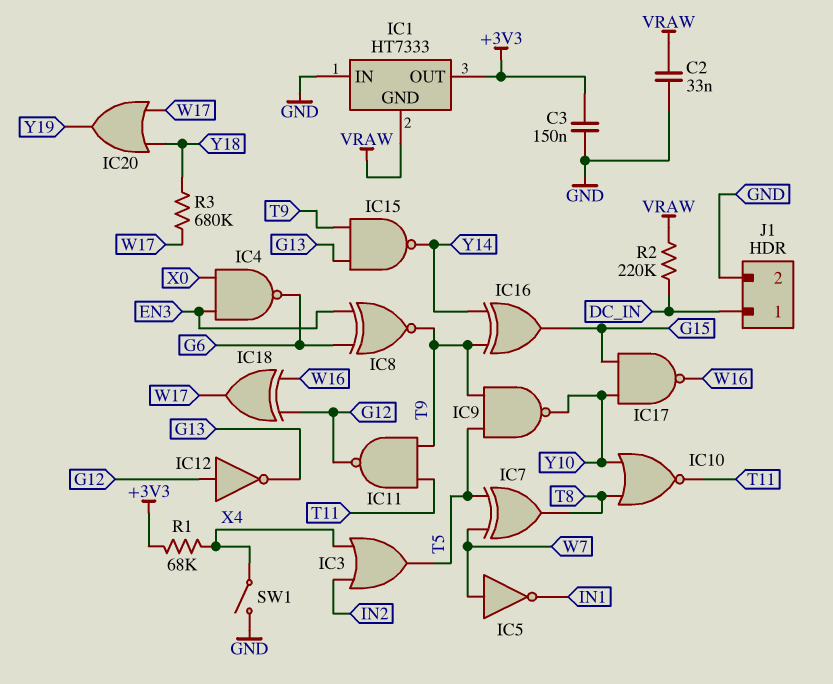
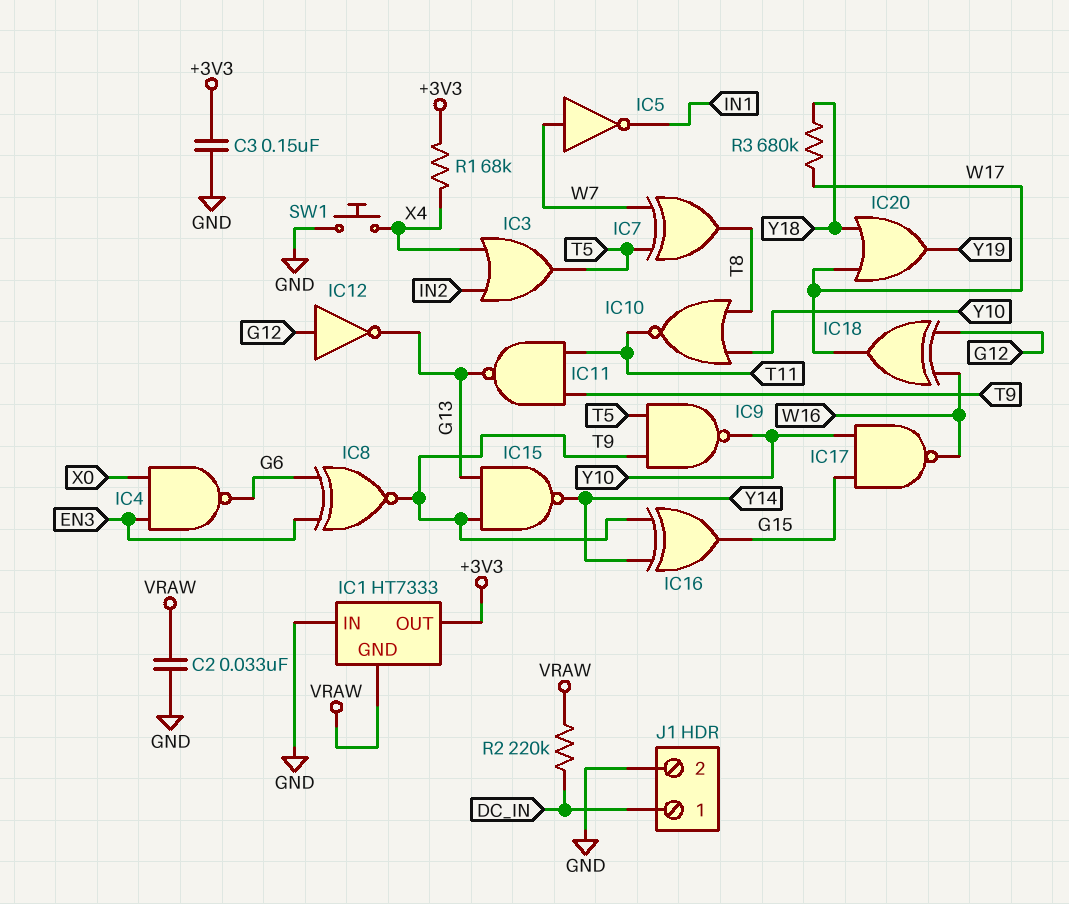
IC11: NAND (in T9, in T11, out G12) -> NAND (in T9, in T11, out G13)
SW1: switch (GND, X4) -> button (GND, X4)

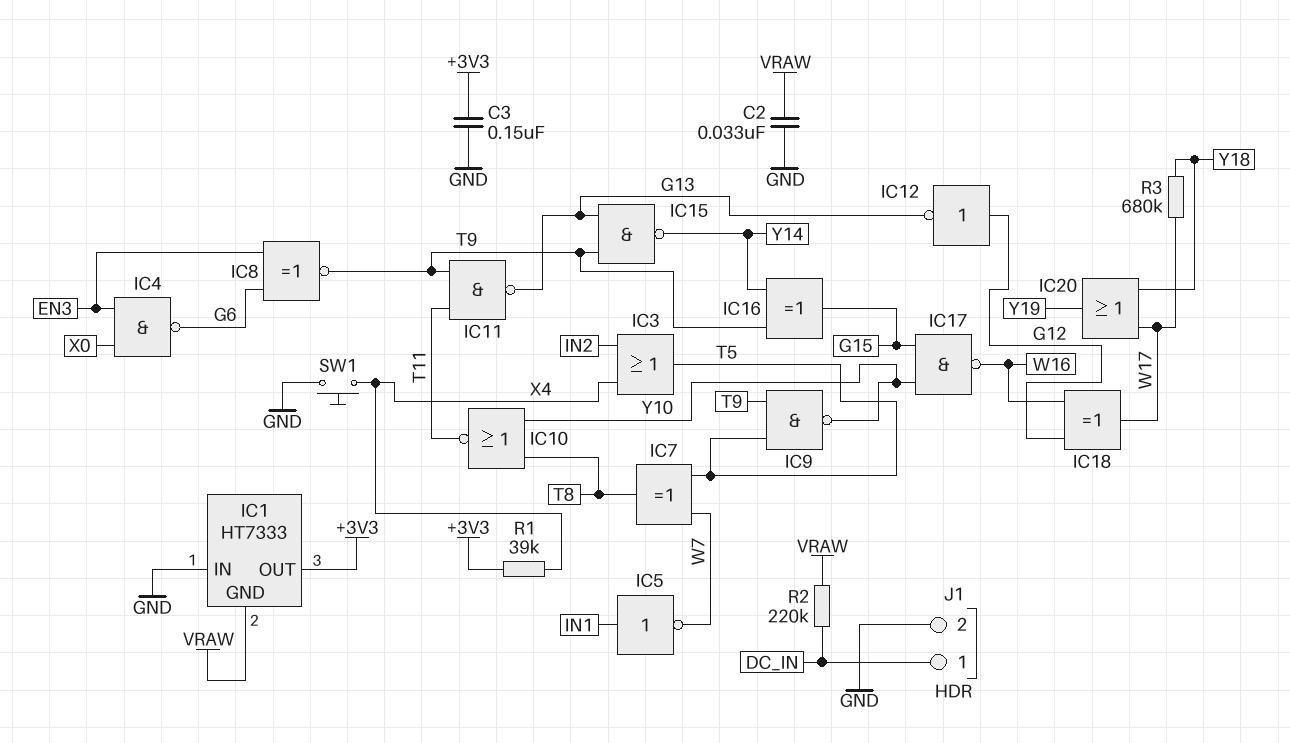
IC5: NOT (in W7, out IN1) -> NOT (in IN1, out W7)
R1: 68k (+3V3, X4) -> 39k (+3V3, X4)

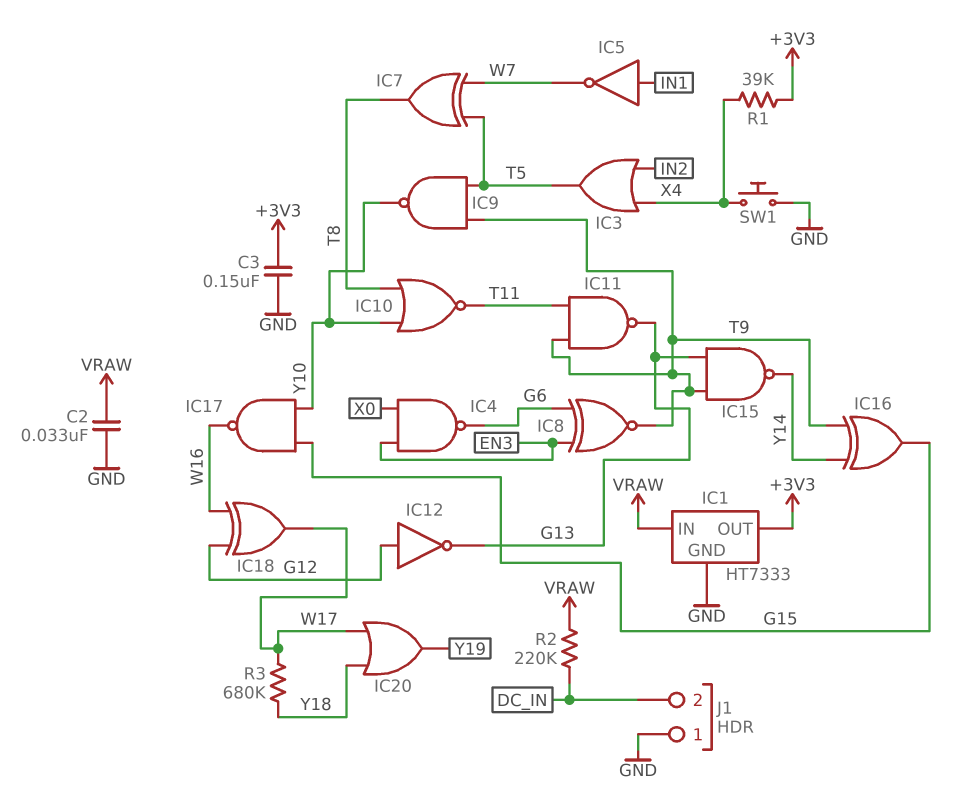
IC1 pin GND: VRAW -> GND
IC1 pin IN: GND -> VRAW
J1 pin 1: DC_IN -> GND
J1 pin 2: GND -> DC_IN

